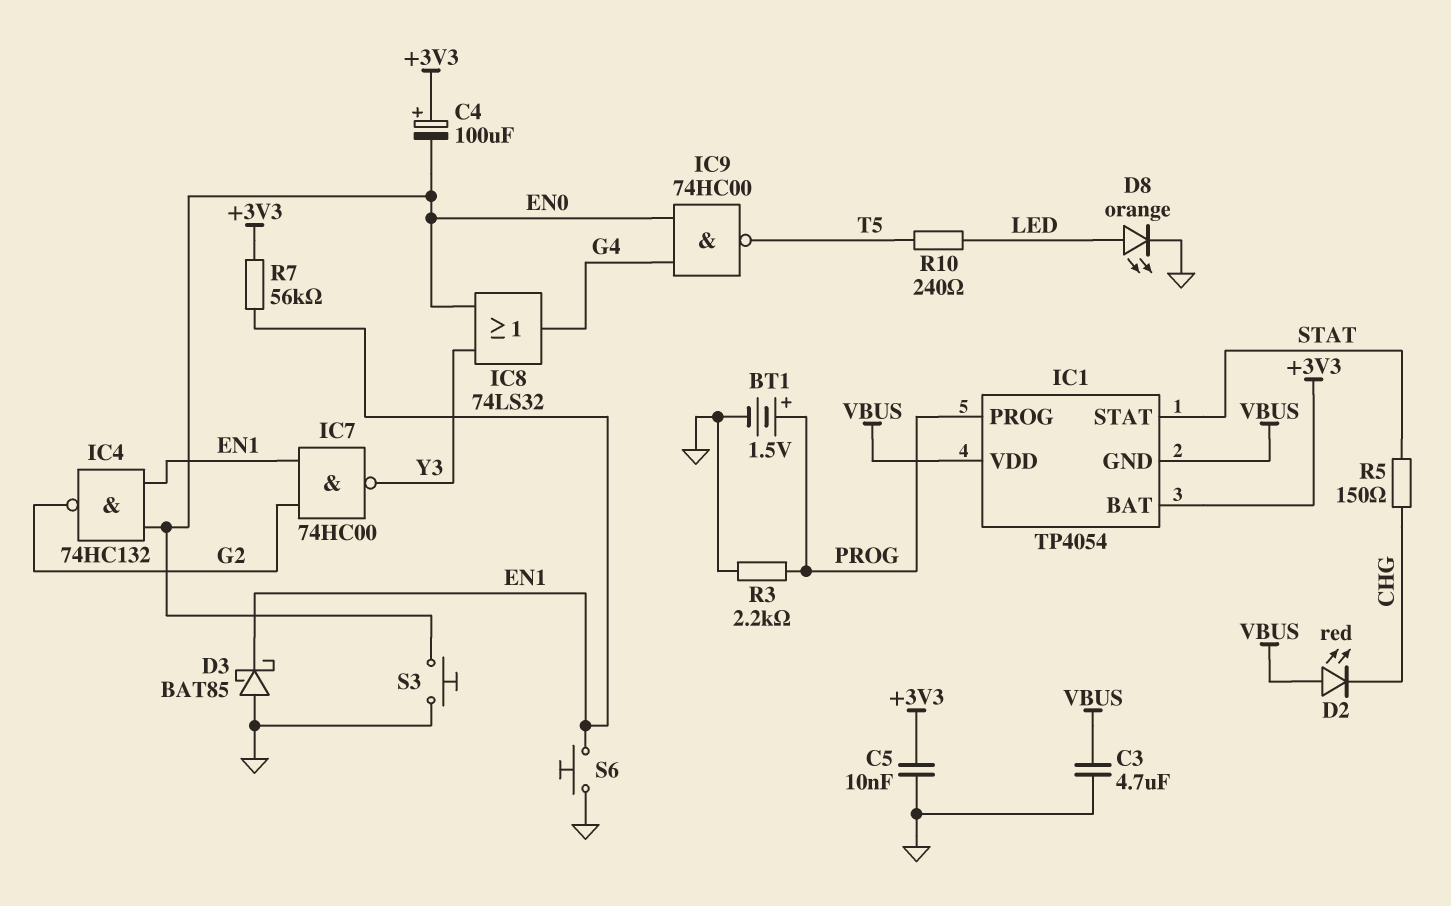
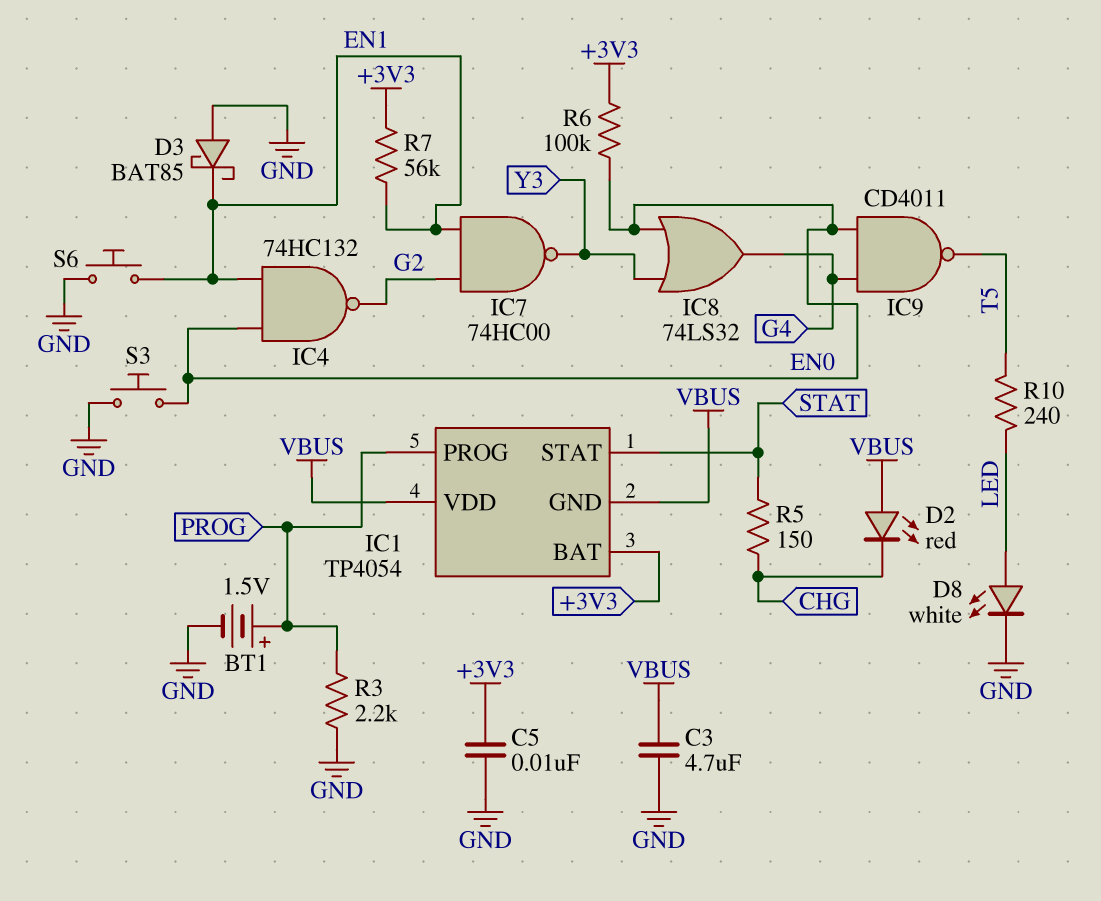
C4: 100uF (plus +3V3, minus EN0) -> none
D8: LED orange (A LED, K GND) -> LED white (A LED, K GND)
IC9: NAND 74HC00 (in EN0, in G4, out T5) -> NAND CD4011 (in EN0, in G4, out T5)
R6: none -> 100k (+3V3, EN0)

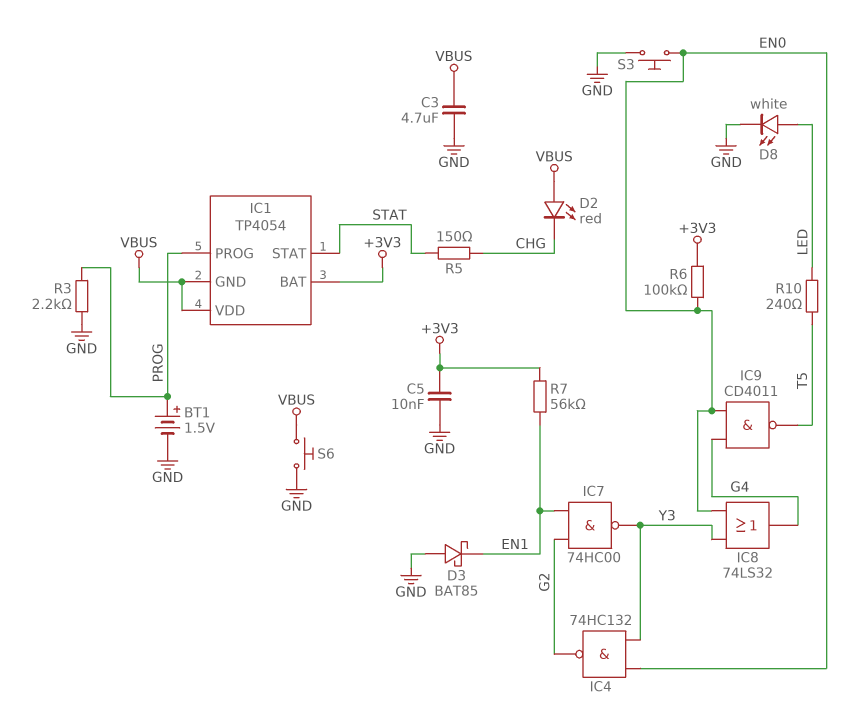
IC4: NAND 74HC132 (in EN0, in EN1, out G2) -> NAND 74HC132 (in EN0, in Y3, out G2)
S6: button (EN1, GND) -> button (GND, VBUS)

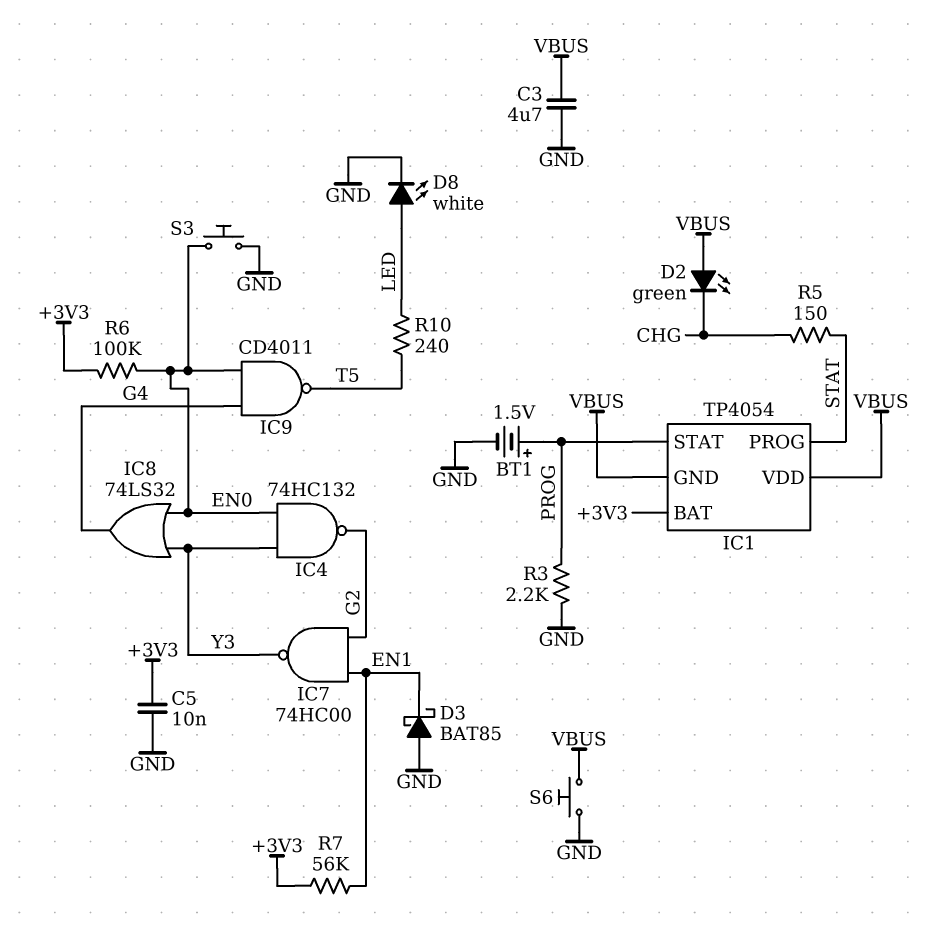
D2: LED red (A VBUS, K CHG) -> LED green (A VBUS, K CHG)
IC1 pin PROG: PROG -> STAT
IC1 pin STAT: STAT -> PROG

